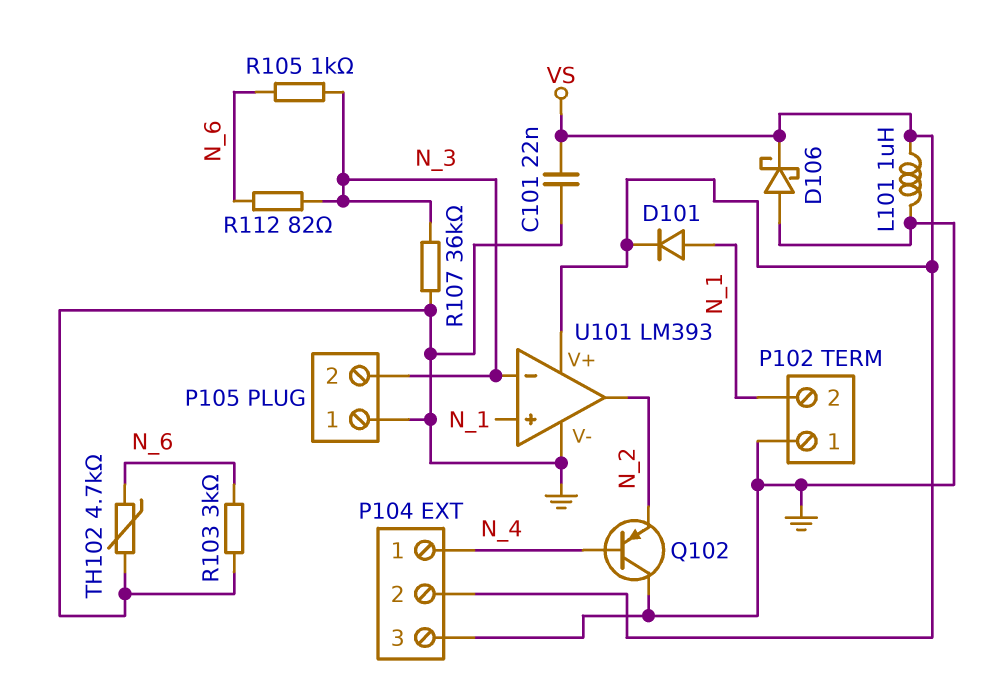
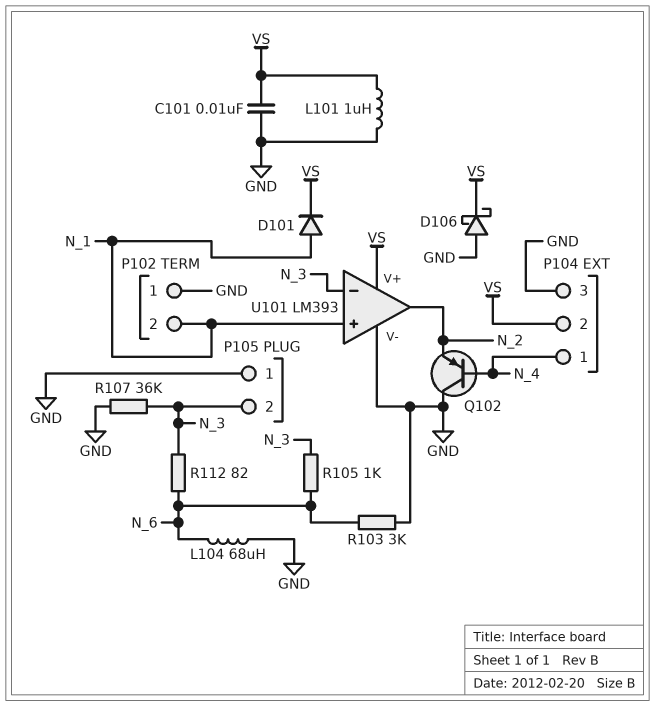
C101: 22nF (GND, VS) -> 10nF (GND, VS)
L104: none -> 68uH (GND, N_6)
TH102: 4.7k (GND, N_6) -> none

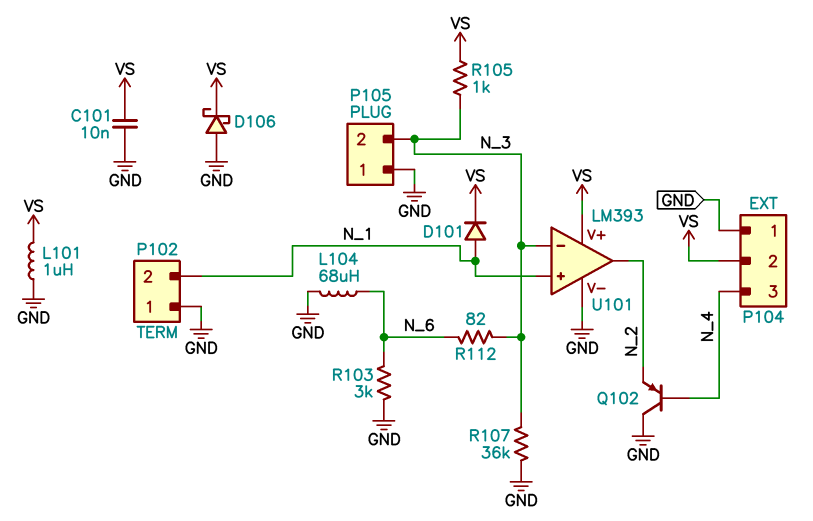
P104 pin 1: N_4 -> GND
P104 pin 3: GND -> N_4
R105: 1k (N_3, N_6) -> 1k (N_3, VS)

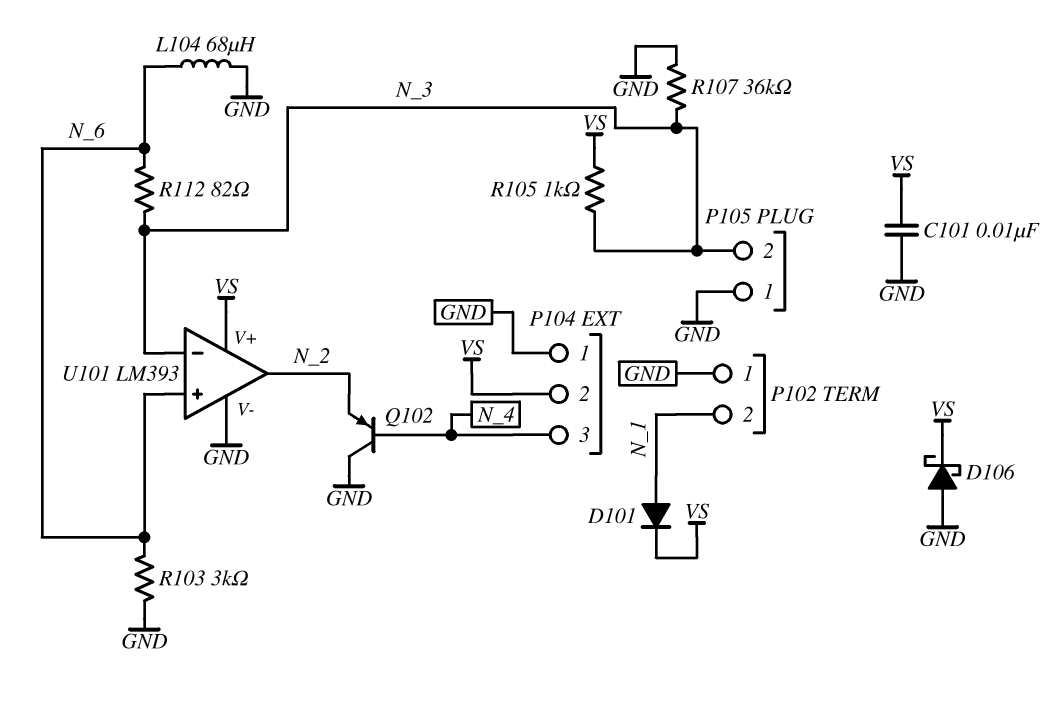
L101: 1uH (GND, VS) -> none
U101 pin in+: N_1 -> N_6

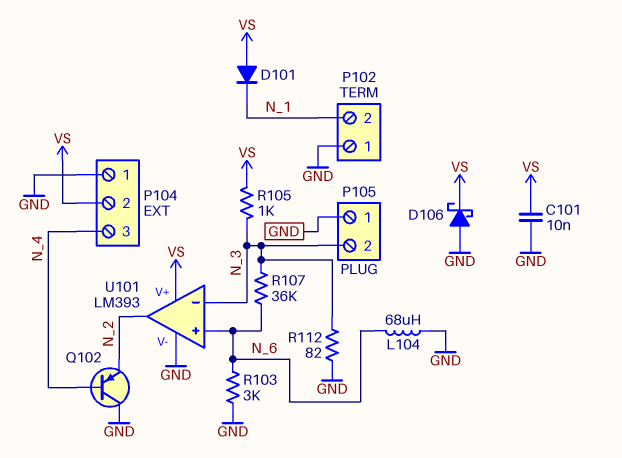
D101: diode (A N_1, K VS) -> diode (A VS, K N_1)
R107: 36k (GND, N_3) -> 36k (N_3, N_6)
R112: 82 (N_3, N_6) -> 82 (GND, N_3)

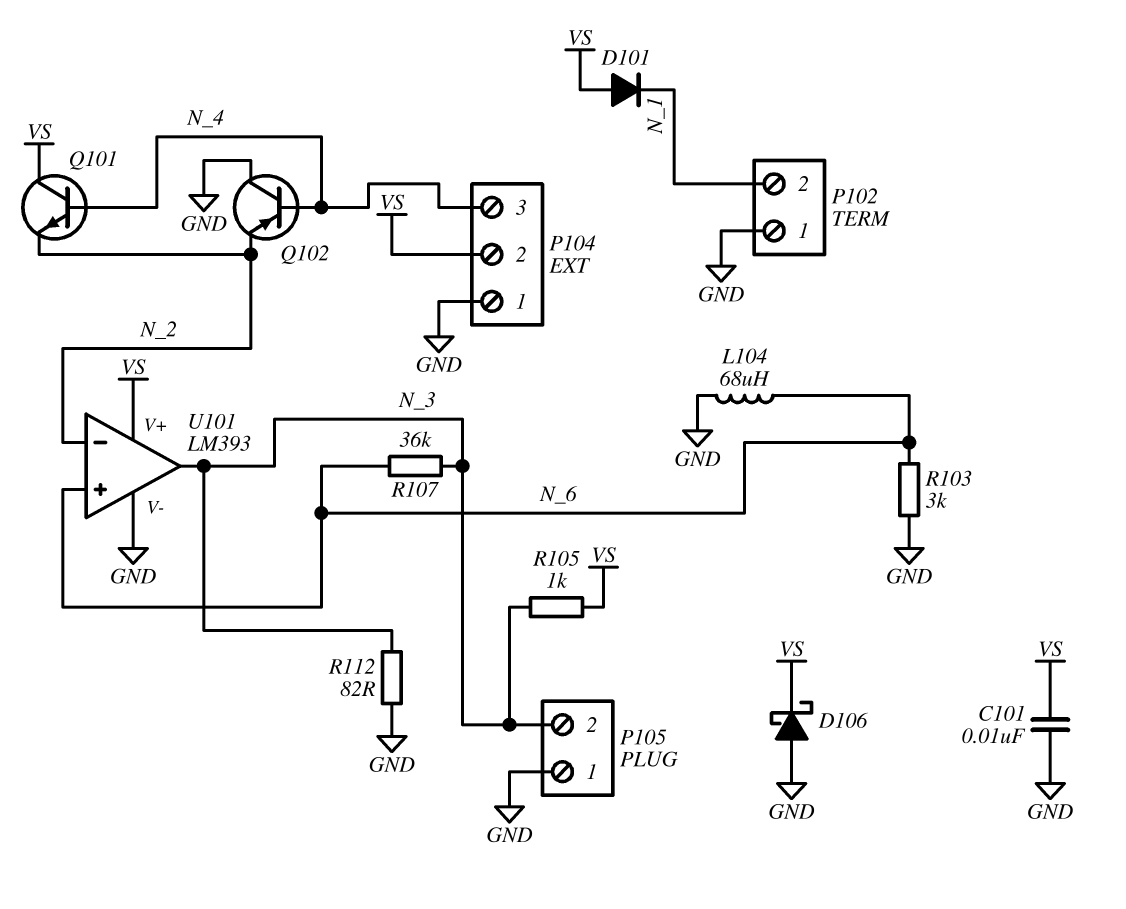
Q101: none -> NPN (B N_4, C VS, E N_2)
U101 pin in-: N_3 -> N_2
U101 pin out: N_2 -> N_3

